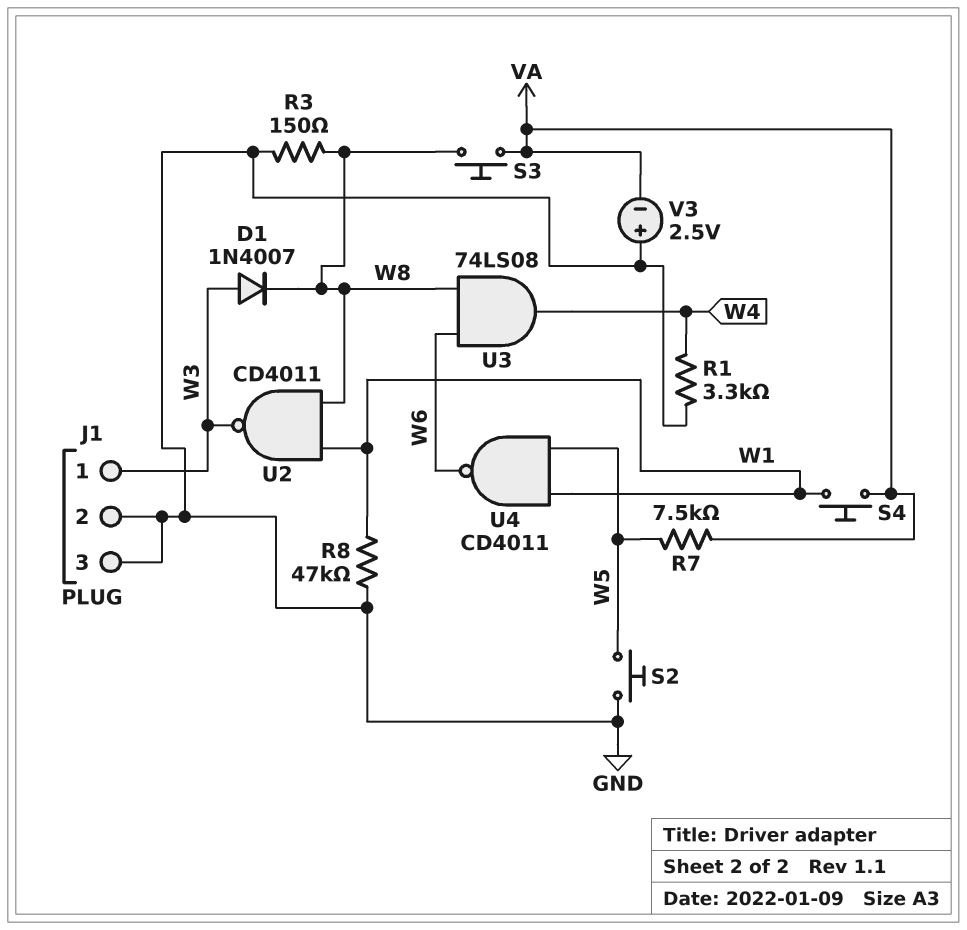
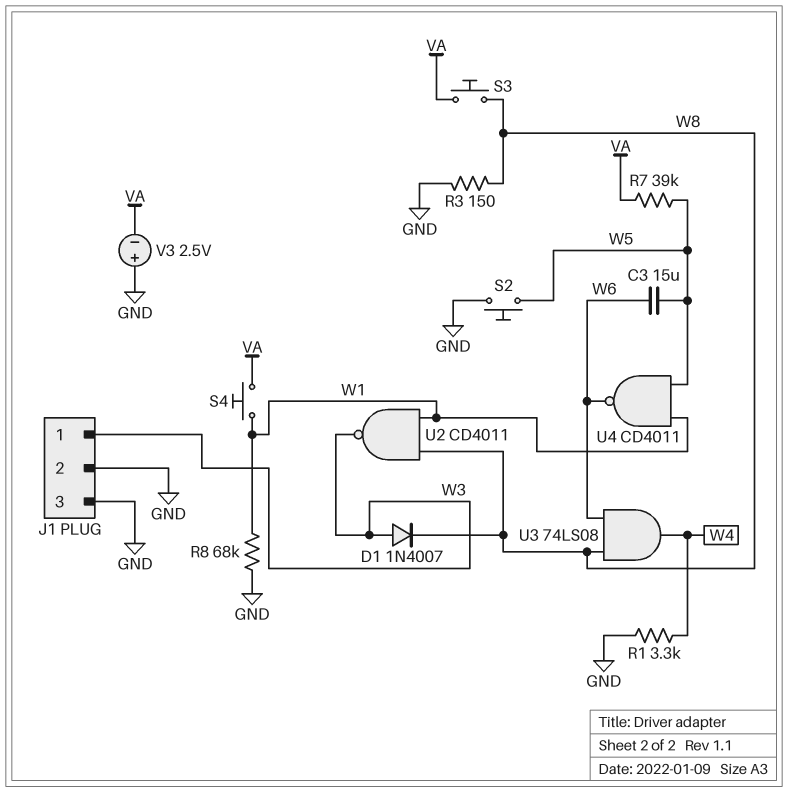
C3: none -> 15uF (W5, W6)
R7: 7.5k (VA, W5) -> 39k (VA, W5)
R8: 47k (GND, W1) -> 68k (GND, W1)

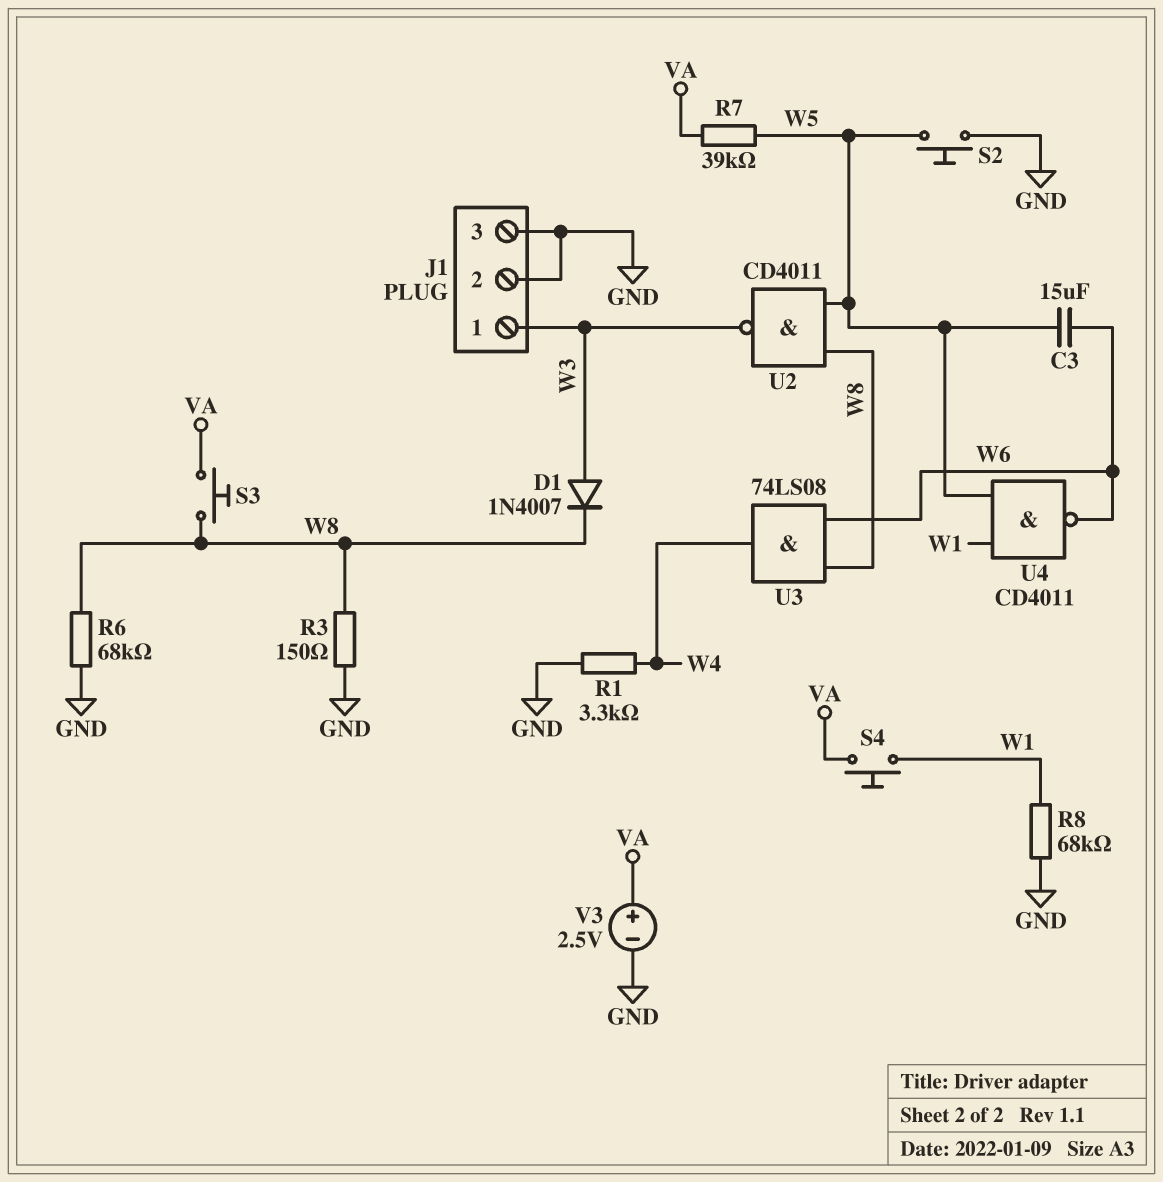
R6: none -> 68k (GND, W8)
U2: NAND CD4011 (in W1, in W8, out W3) -> NAND CD4011 (in W5, in W8, out W3)
V3: 2.5V (plus GND, minus VA) -> 2.5V (plus VA, minus GND)

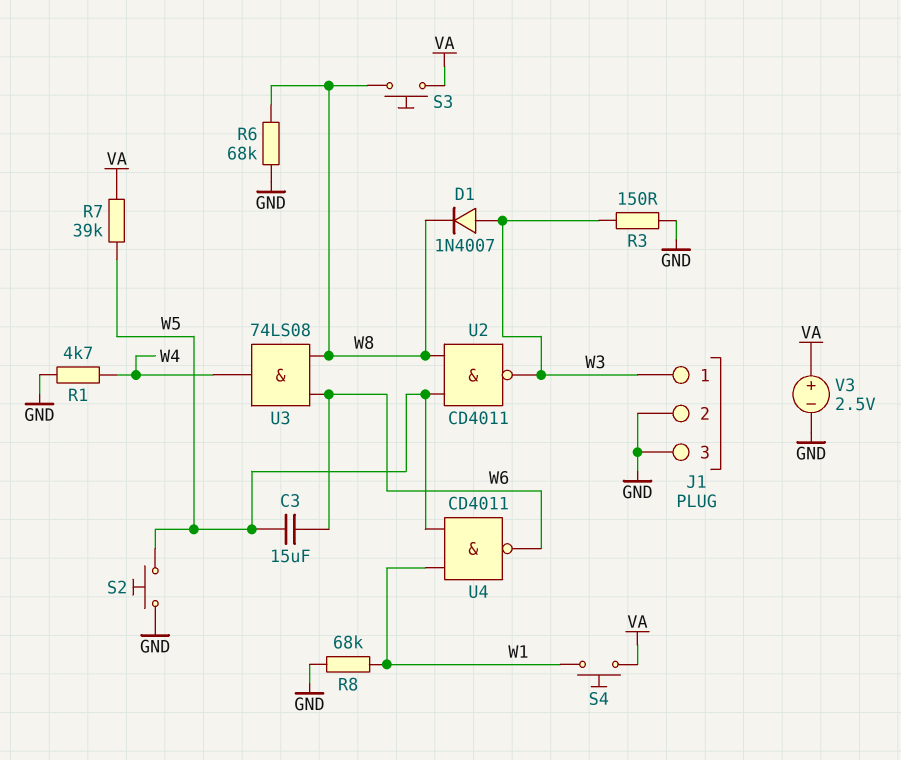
R1: 3.3k (GND, W4) -> 4.7k (GND, W4)
R3: 150 (GND, W8) -> 150 (GND, W3)

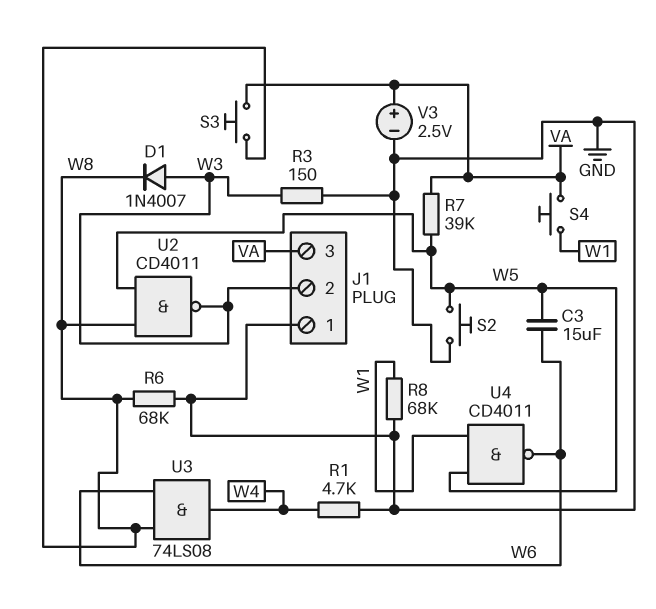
J1 pin 1: W3 -> GND
J1 pin 2: GND -> W3
J1 pin 3: GND -> VA

